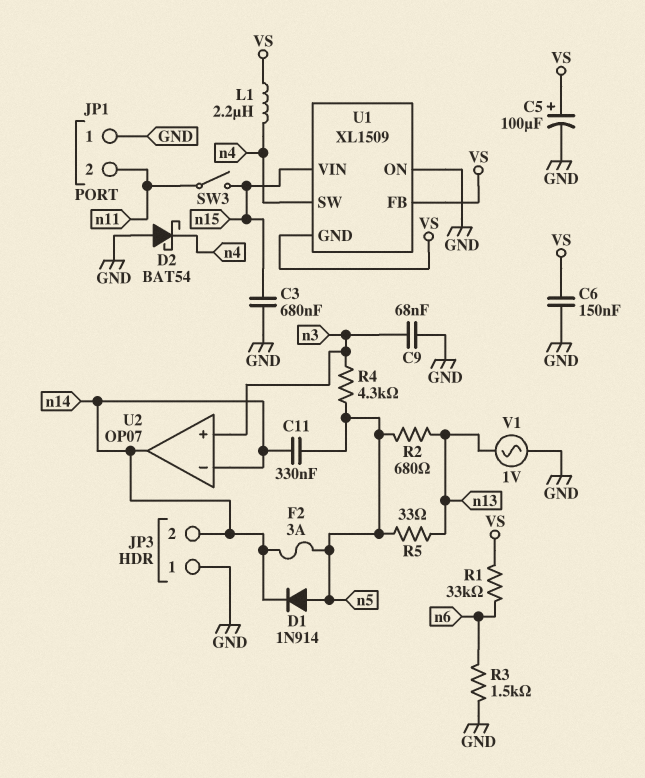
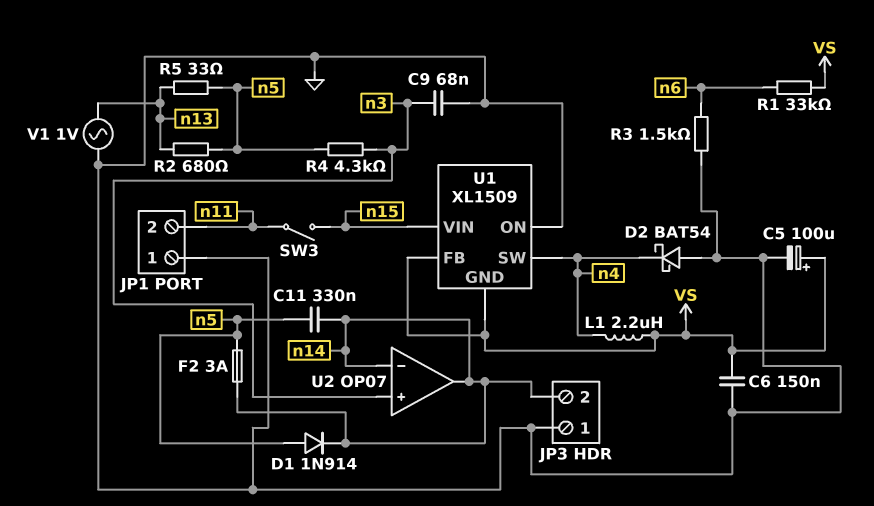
C3: 680nF (GND, n15) -> none

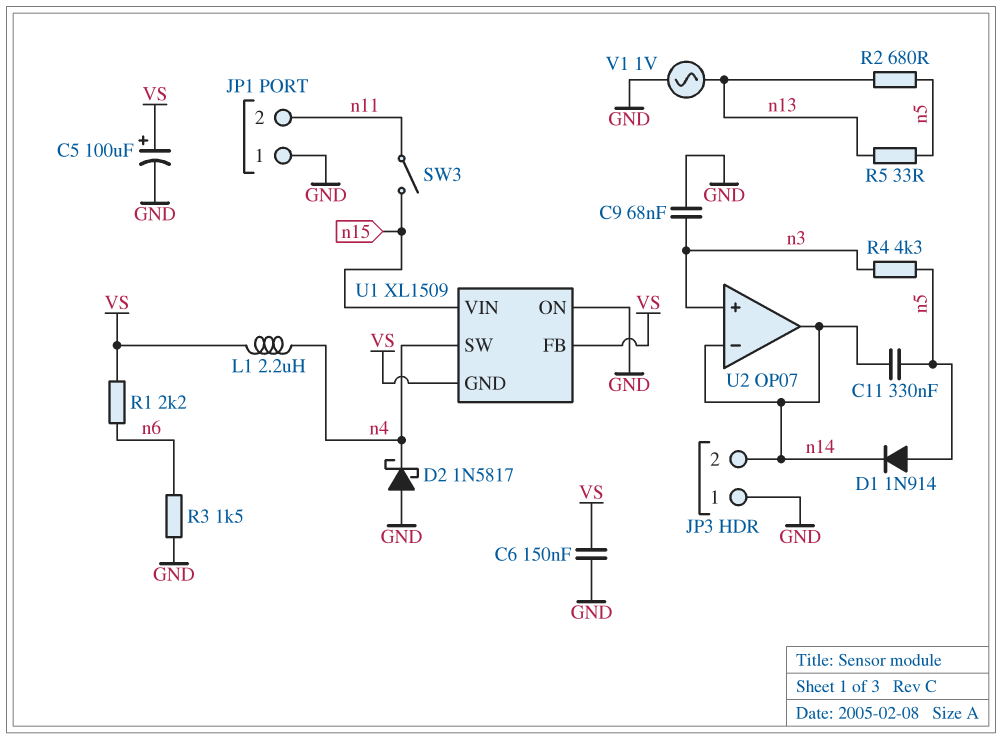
D2: schottky BAT54 (A GND, K n4) -> schottky 1N5817 (A GND, K n4)
F2: 3A (n5, n14) -> none
R1: 33k (VS, n6) -> 2.2k (VS, n6)

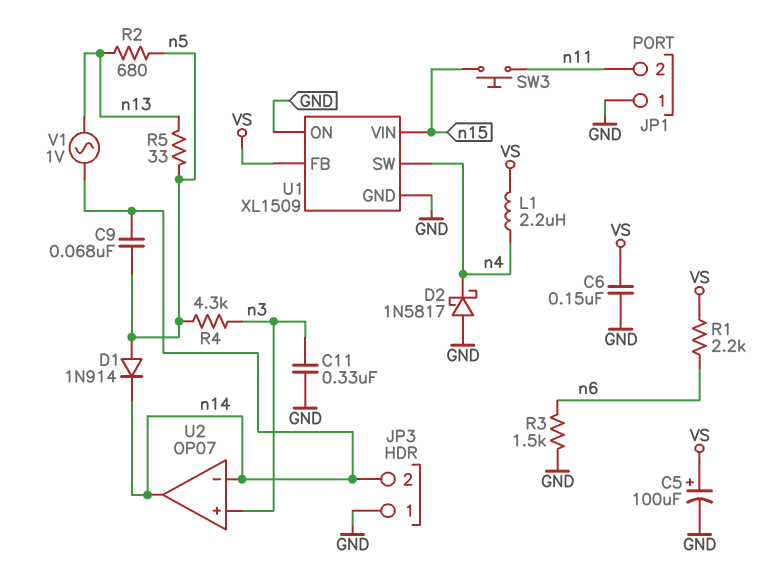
C9: 68nF (GND, n3) -> 68nF (n5, n14)
C11: 330nF (n5, n14) -> 330nF (GND, n3)
SW3: switch (n11, n15) -> button (n11, n15)
U1 pin GND: VS -> GND
V1: AC 1V (GND, n13) -> AC 1V (n13, n14)

